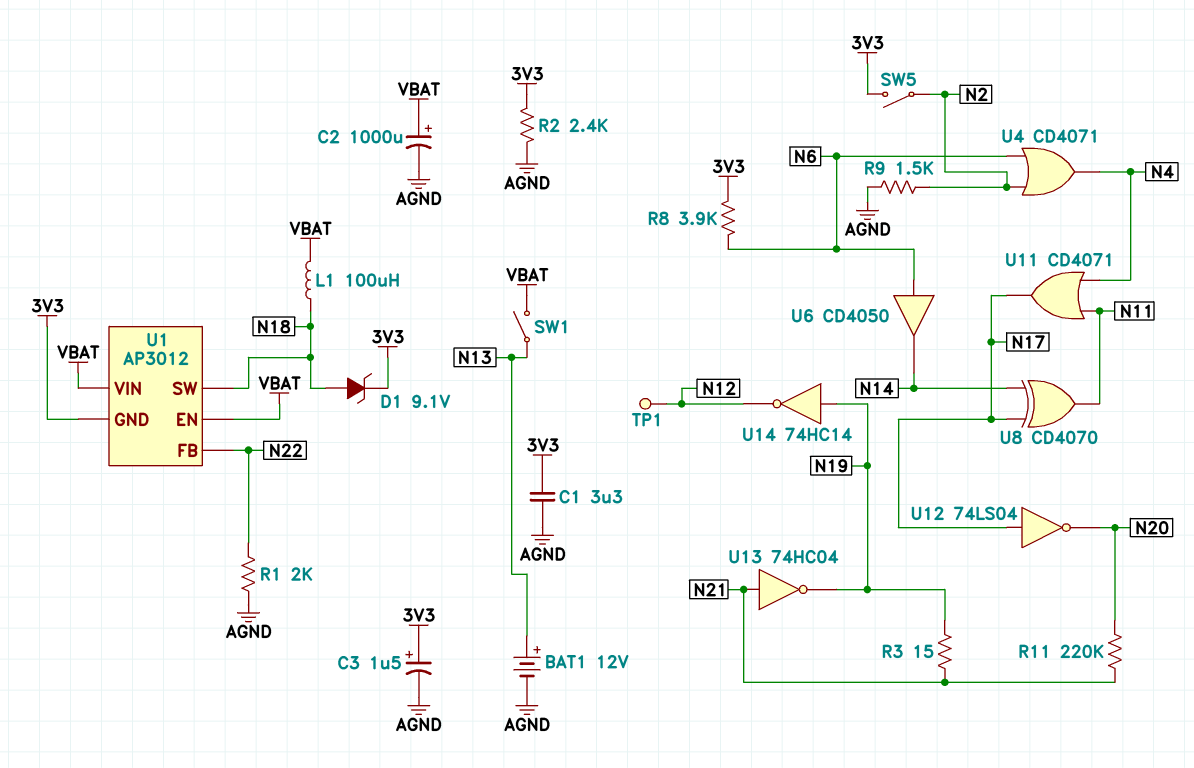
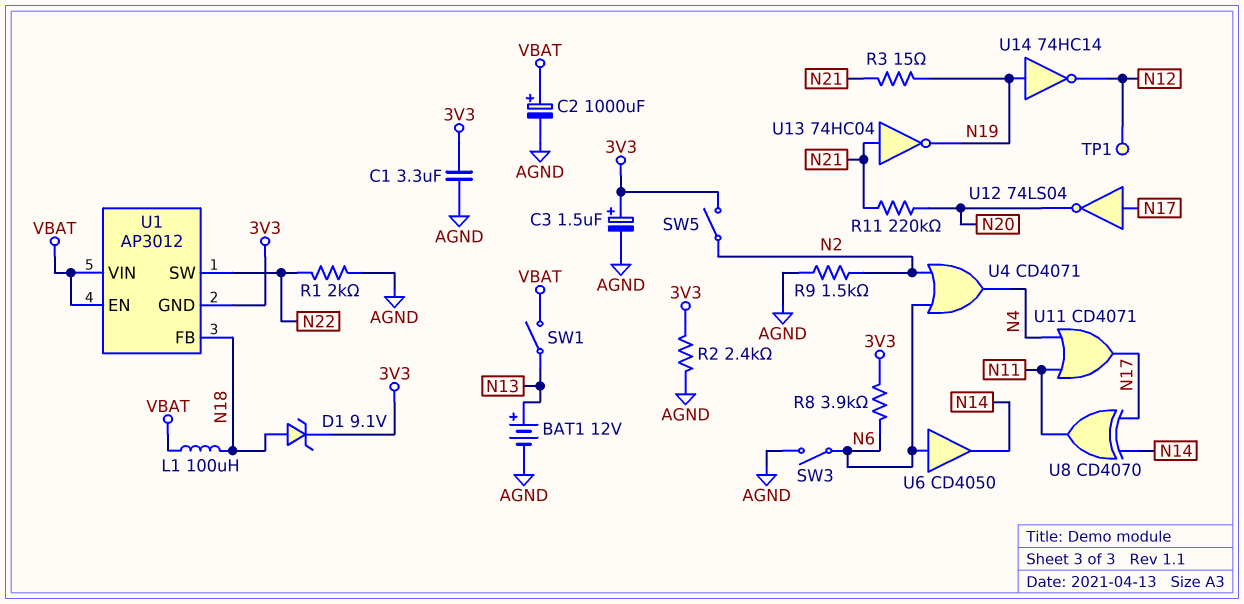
SW3: none -> switch (AGND, N6)
U1 pin FB: N22 -> N18
U1 pin SW: N18 -> N22

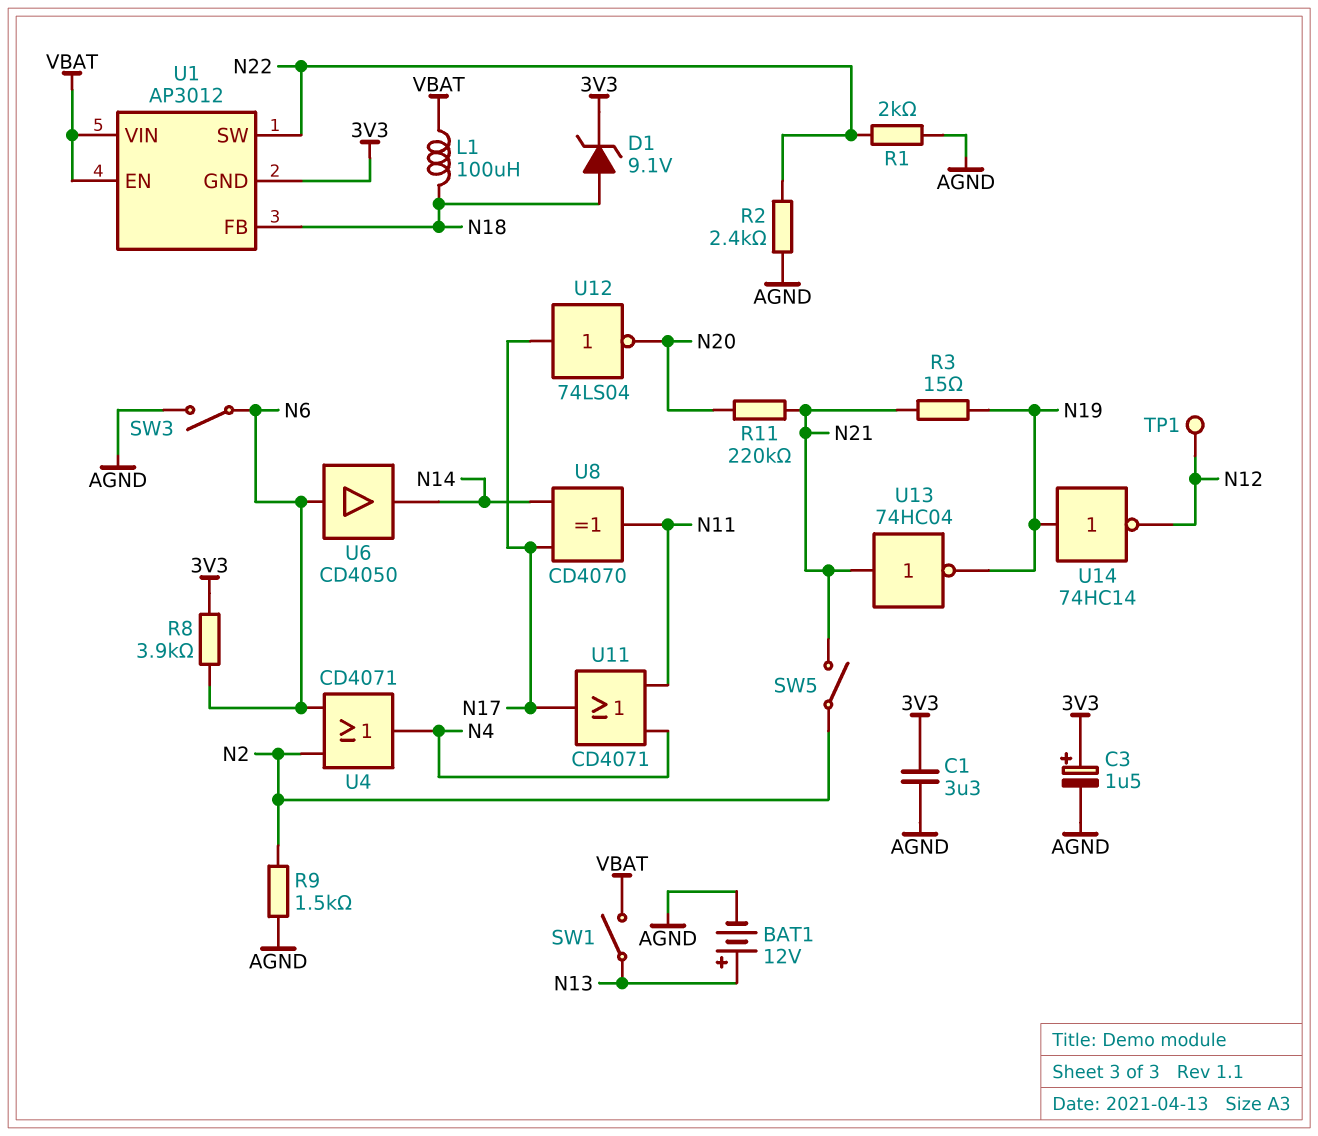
C2: 1000uF (plus VBAT, minus AGND) -> none
R2: 2.4k (3V3, AGND) -> 2.4k (AGND, N22)
SW5: switch (3V3, N2) -> switch (N2, N21)

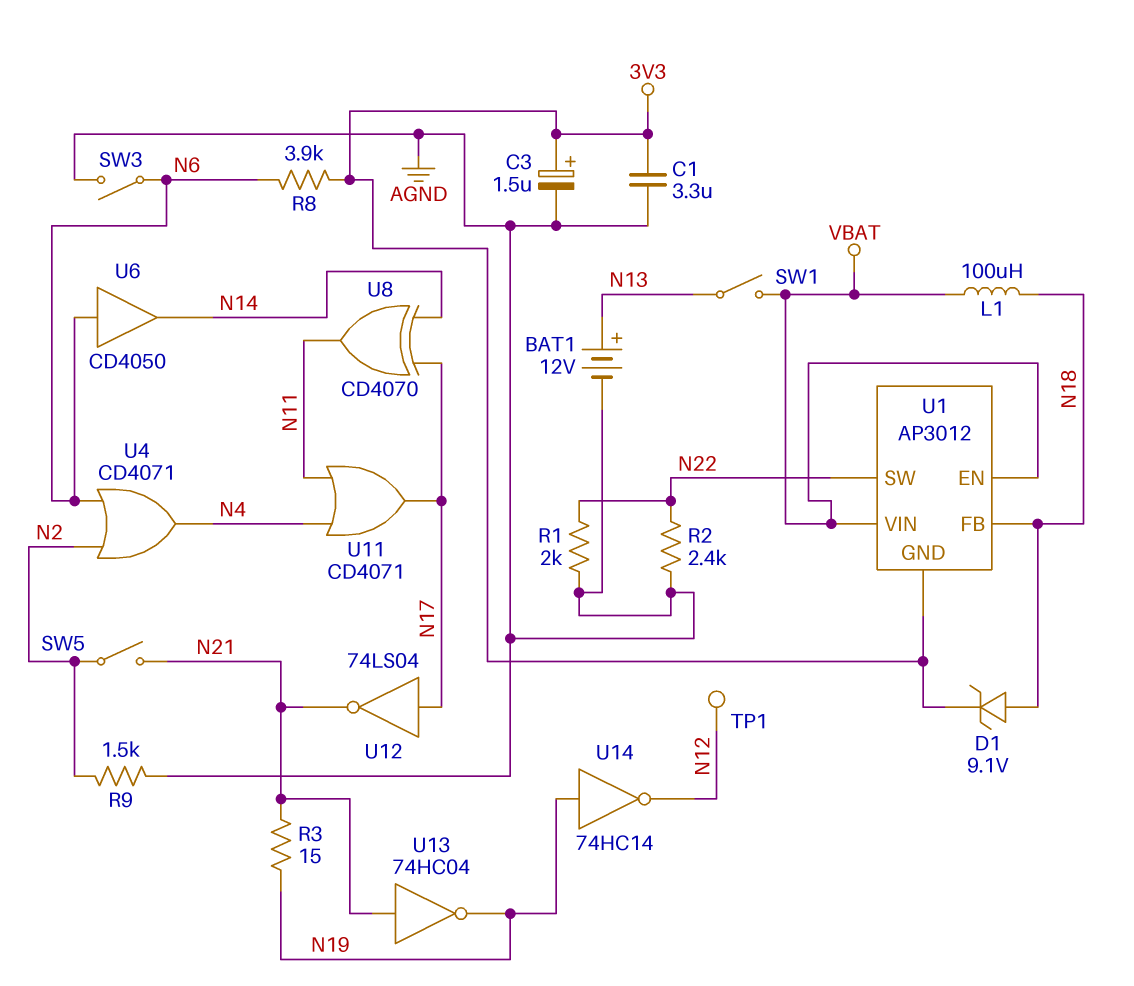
R11: 220k (N20, N21) -> none
U12: NOT 74LS04 (in N17, out N20) -> NOT 74LS04 (in N17, out N21)

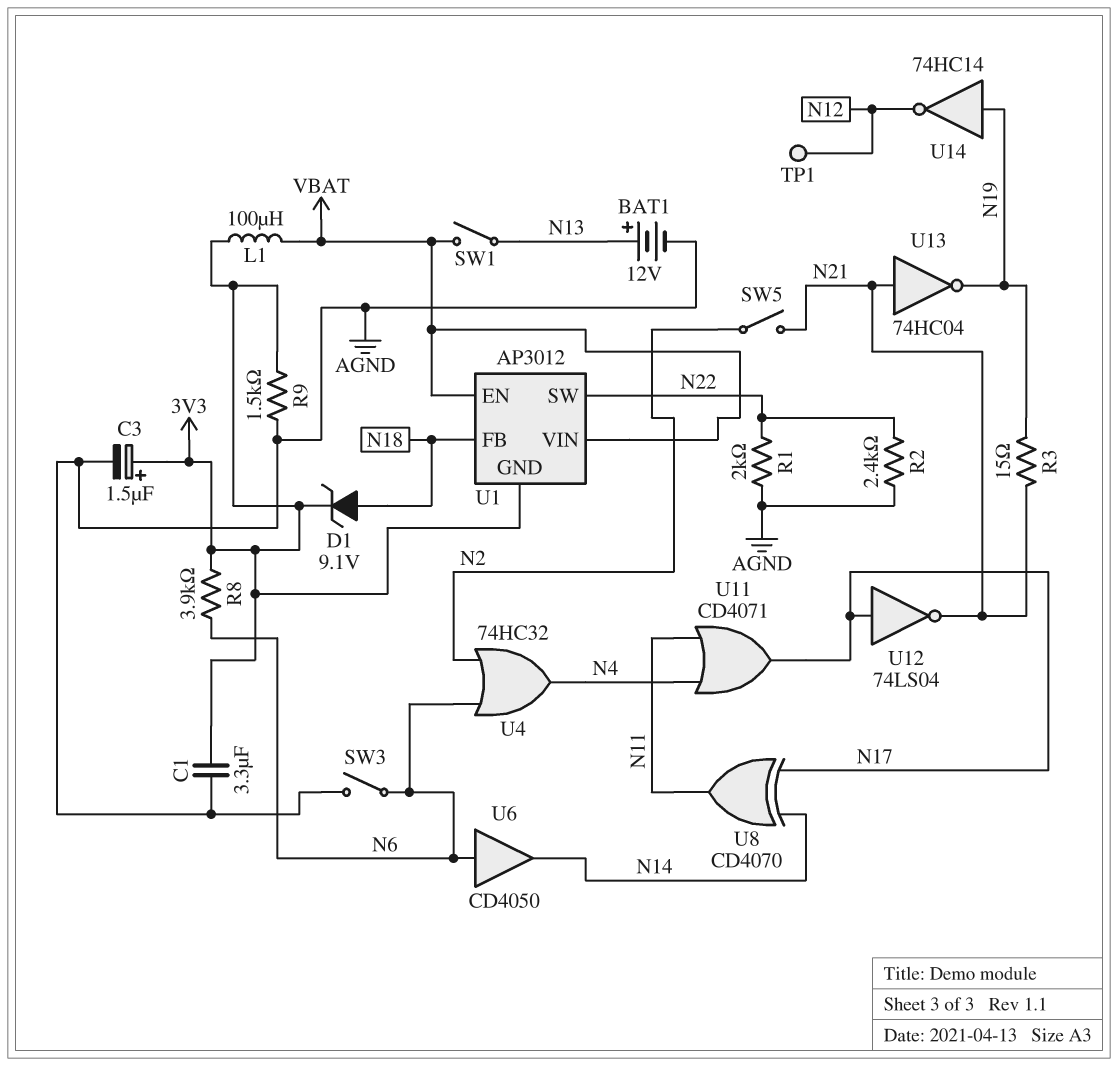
L1: 100uH (N18, VBAT) -> 100uH (3V3, VBAT)
R9: 1.5k (AGND, N2) -> 1.5k (3V3, AGND)
U4: OR CD4071 (in N2, in N6, out N4) -> OR 74HC32 (in N2, in N6, out N4)

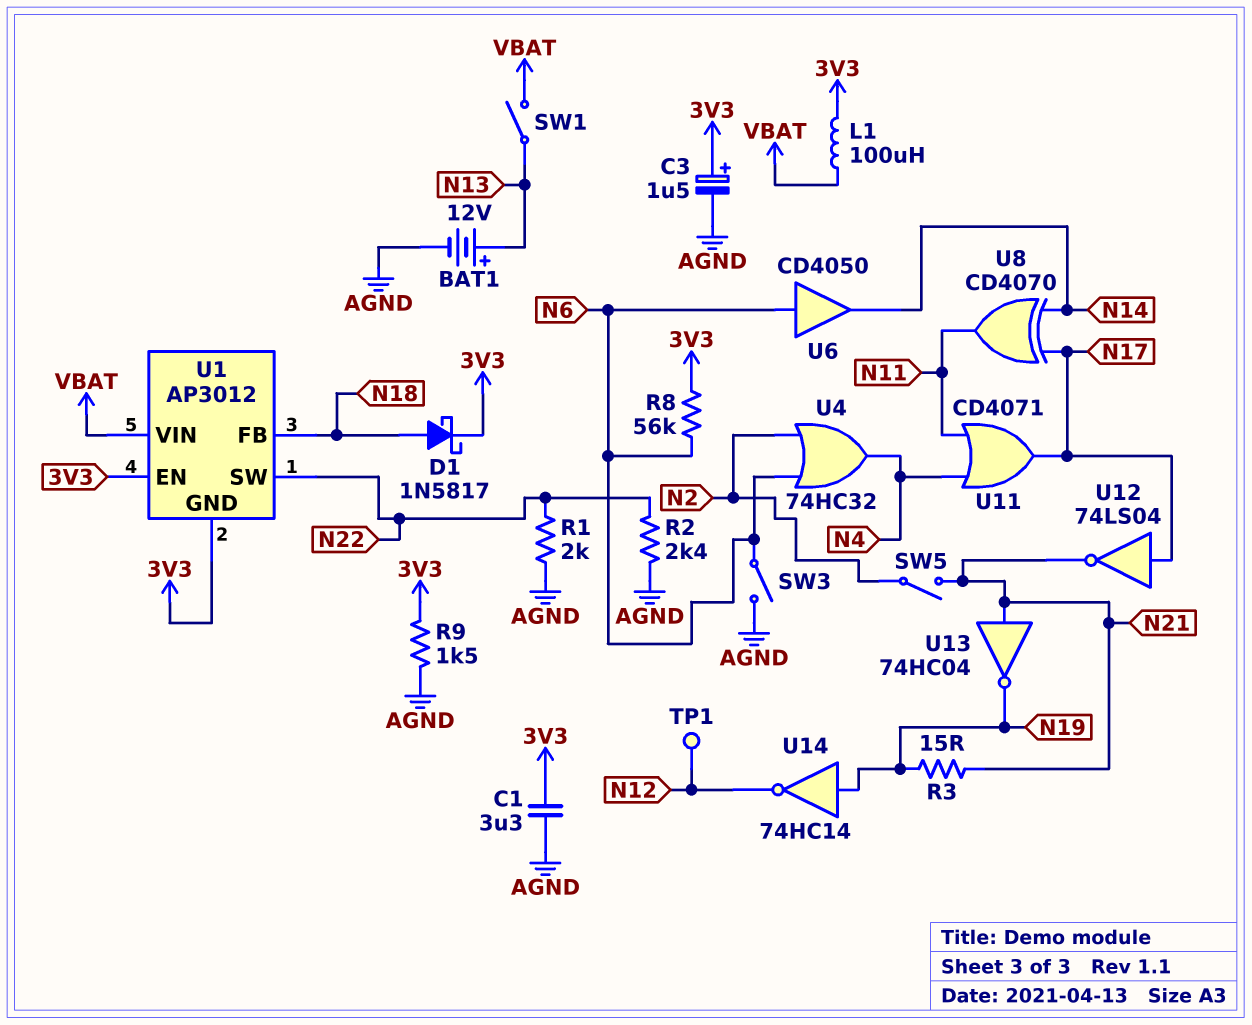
D1: zener 9.1V (A N18, K 3V3) -> schottky 1N5817 (A N18, K 3V3)
R8: 3.9k (3V3, N6) -> 56k (3V3, N6)
U1 pin EN: VBAT -> 3V3

